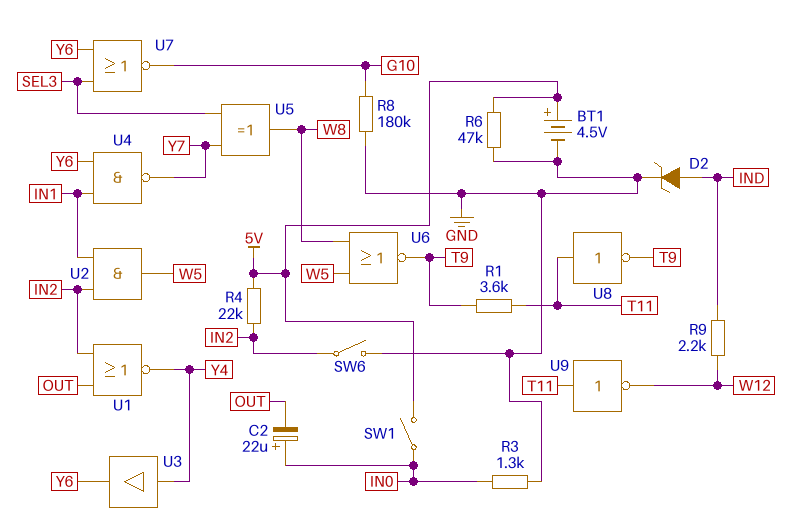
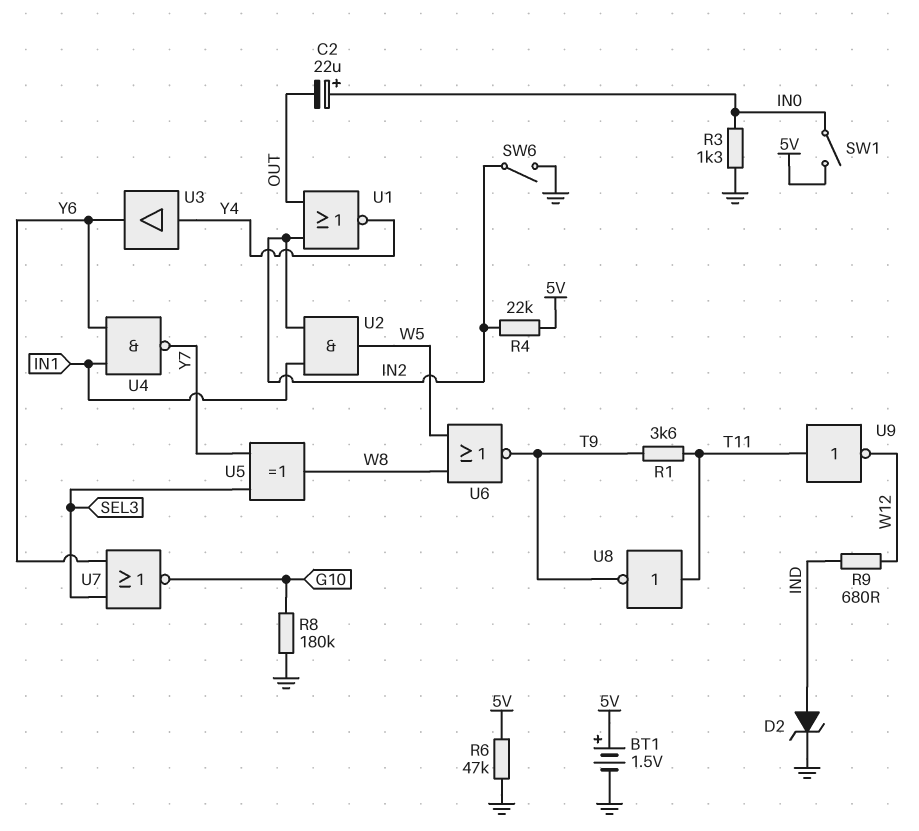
BT1: 4.5V (plus 5V, minus GND) -> 1.5V (plus 5V, minus GND)
R9: 2.2k (IND, W12) -> 680 (IND, W12)

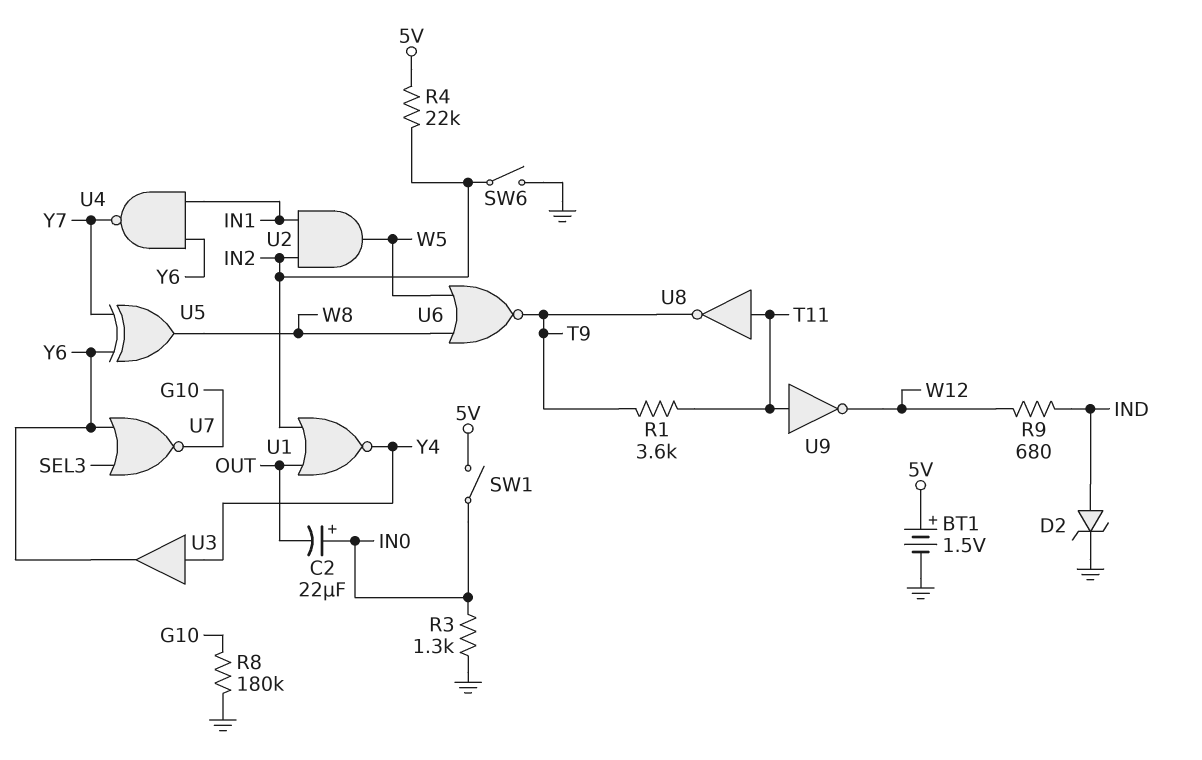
R6: 47k (5V, GND) -> none
U5: XOR (in SEL3, in Y7, out W8) -> XOR (in Y6, in Y7, out W8)

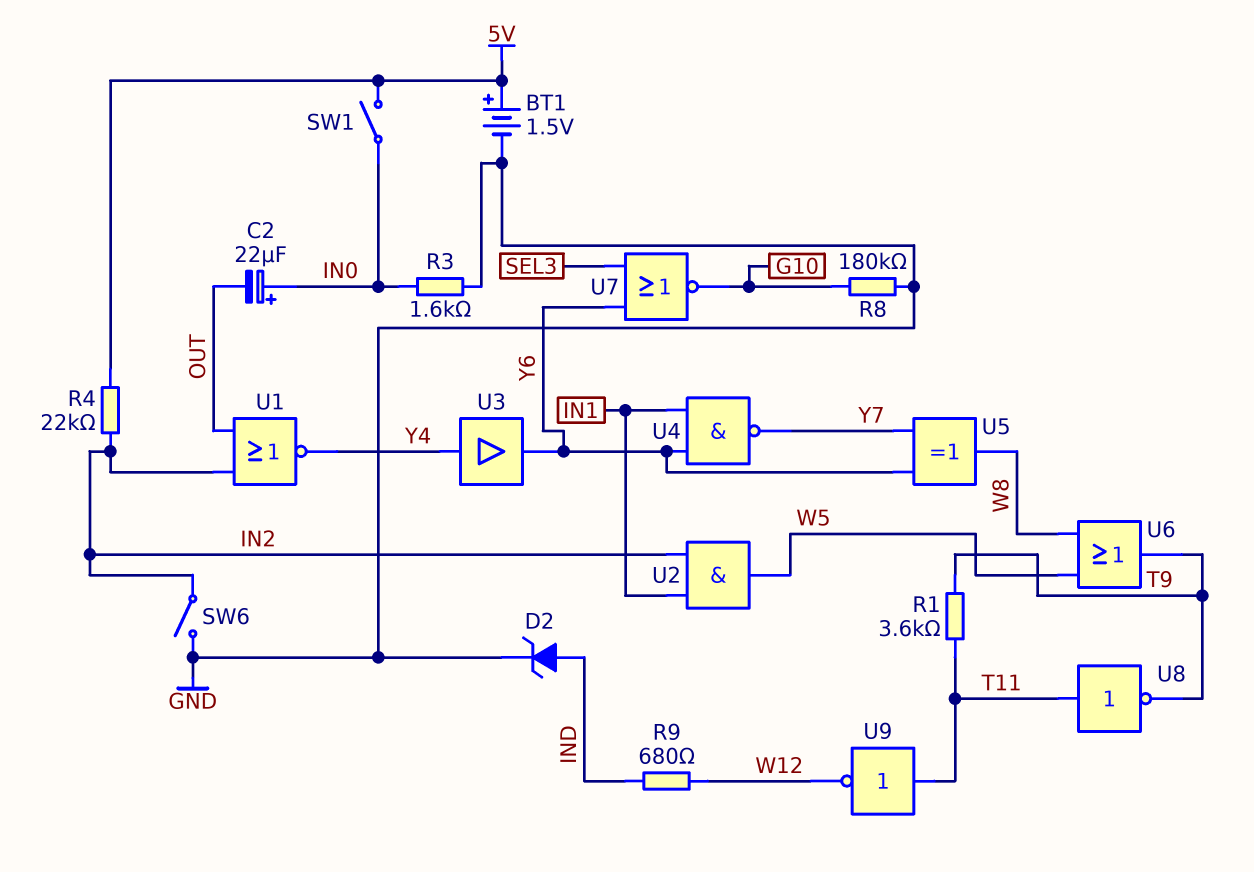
R3: 1.3k (GND, IN0) -> 1.6k (GND, IN0)
U6: NOR (in W5, in W8, out T9) -> OR (in W5, in W8, out T9)

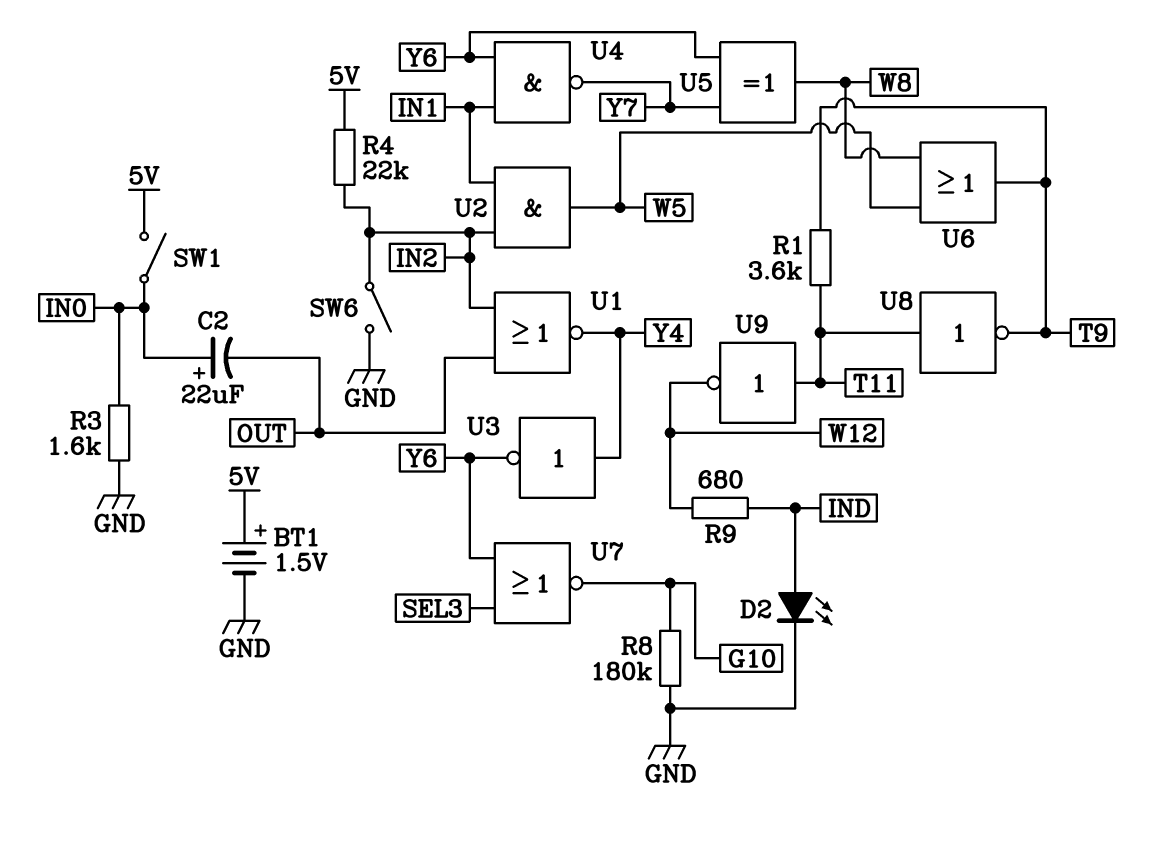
D2: zener (A IND, K GND) -> LED (A IND, K GND)
U3: buffer (in Y4, out Y6) -> NOT (in Y4, out Y6)

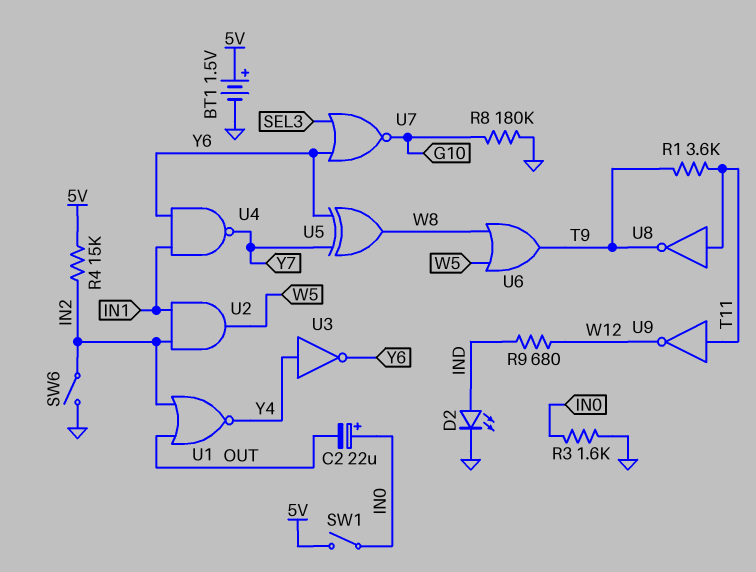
R4: 22k (5V, IN2) -> 15k (5V, IN2)

